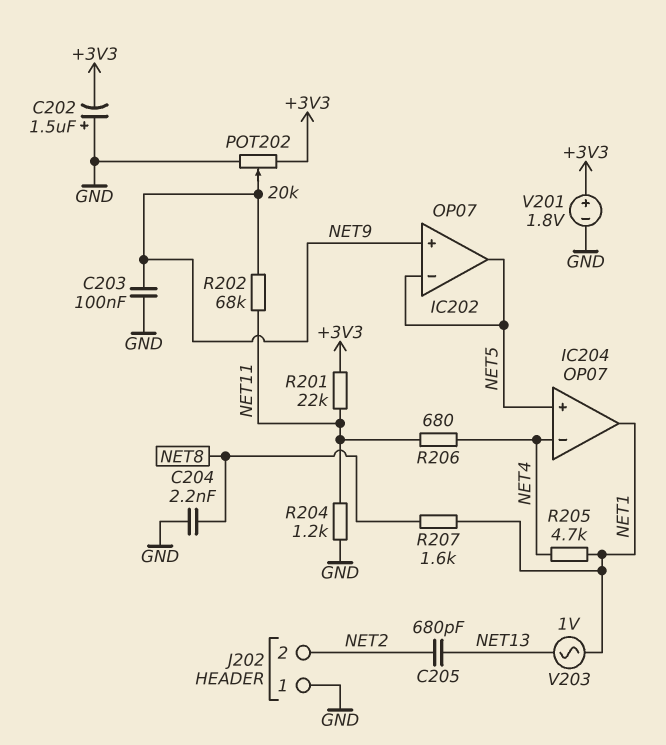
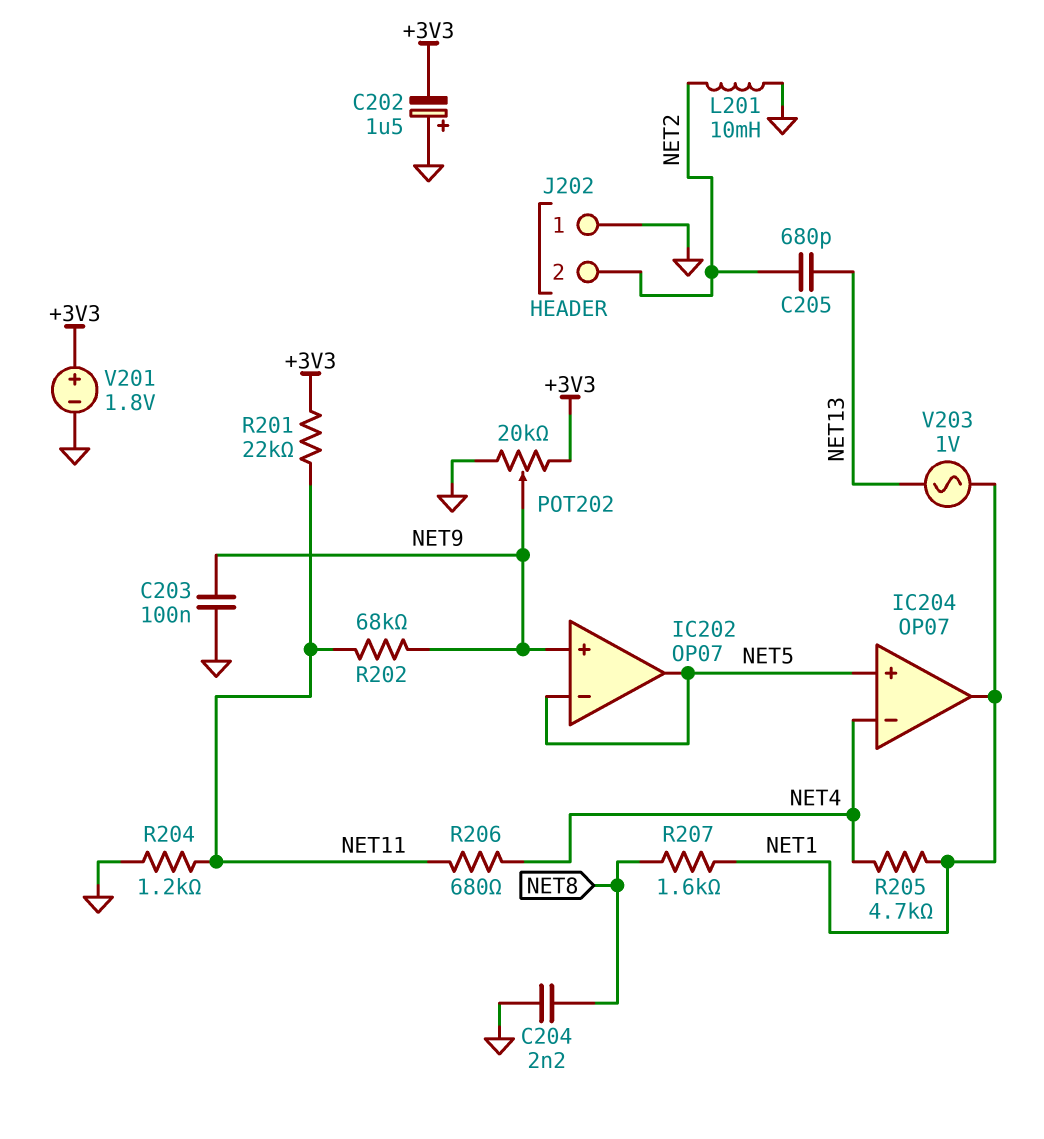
L201: none -> 10mH (GND, NET2)

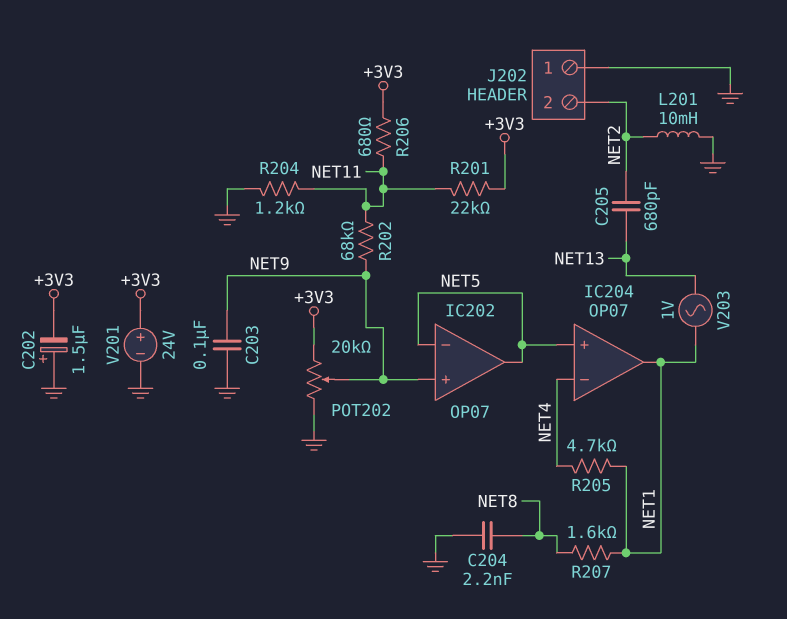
R206: 680 (NET4, NET11) -> 680 (+3V3, NET11)
V201: 1.8V (plus +3V3, minus GND) -> 24V (plus +3V3, minus GND)

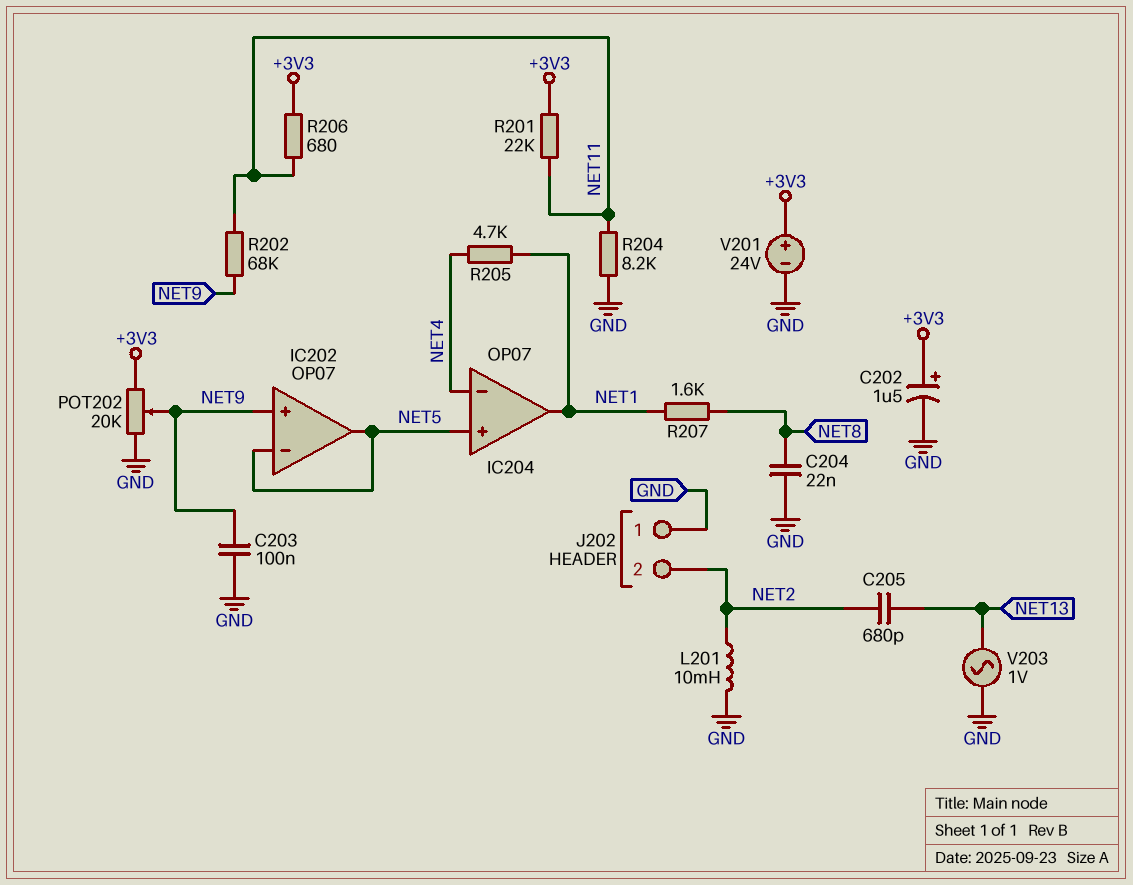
C202: 1.5uF (plus GND, minus +3V3) -> 1.5uF (plus +3V3, minus GND)
C204: 2.2nF (GND, NET8) -> 22nF (GND, NET8)
R204: 1.2k (GND, NET11) -> 8.2k (GND, NET11)
V203: AC 1V (NET1, NET13) -> AC 1V (GND, NET13)

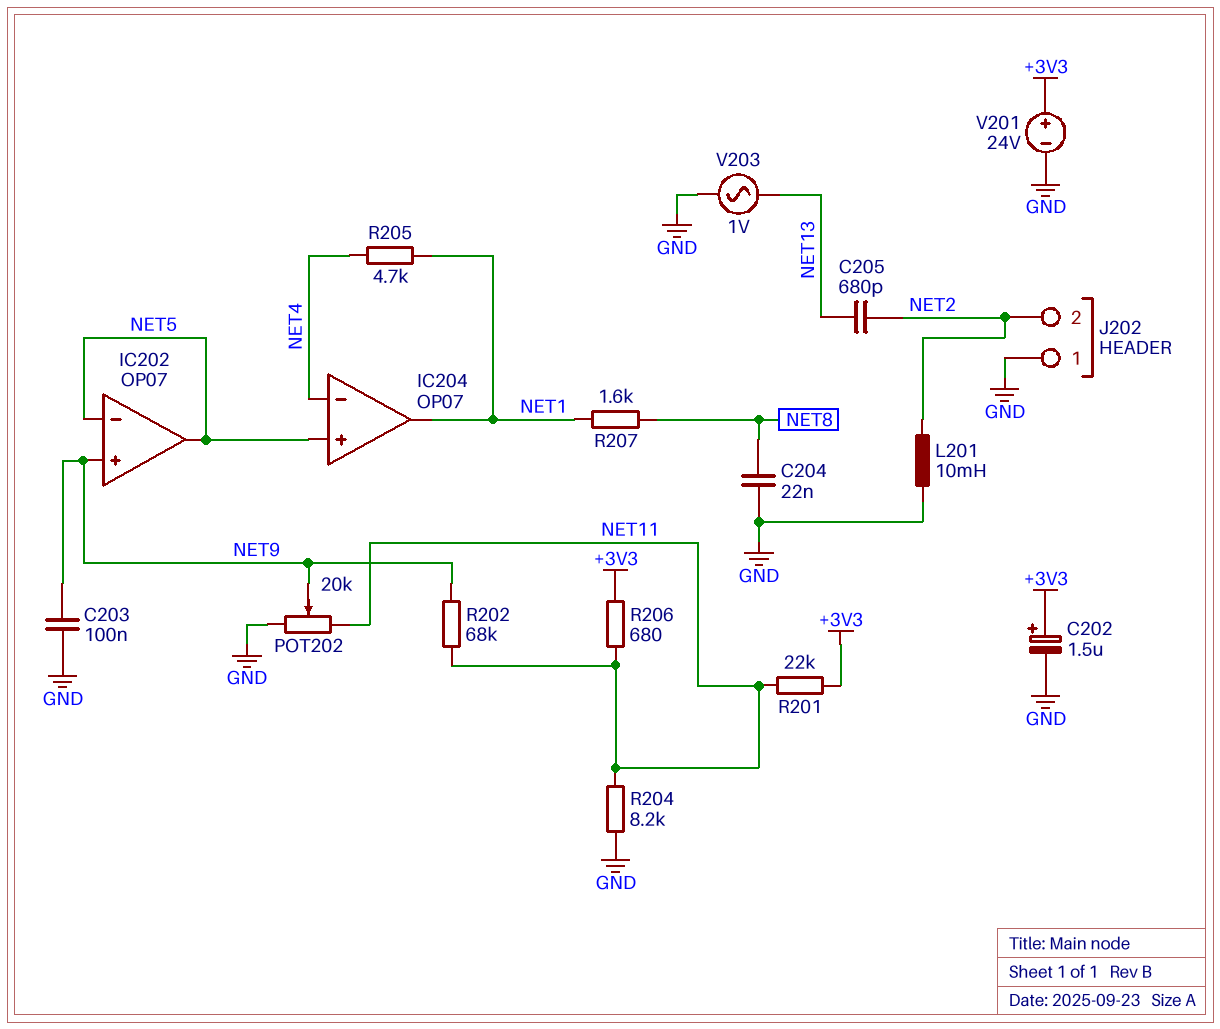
POT202: 20k (+3V3, GND, wiper NET9) -> 20k (GND, NET11, wiper NET9)

